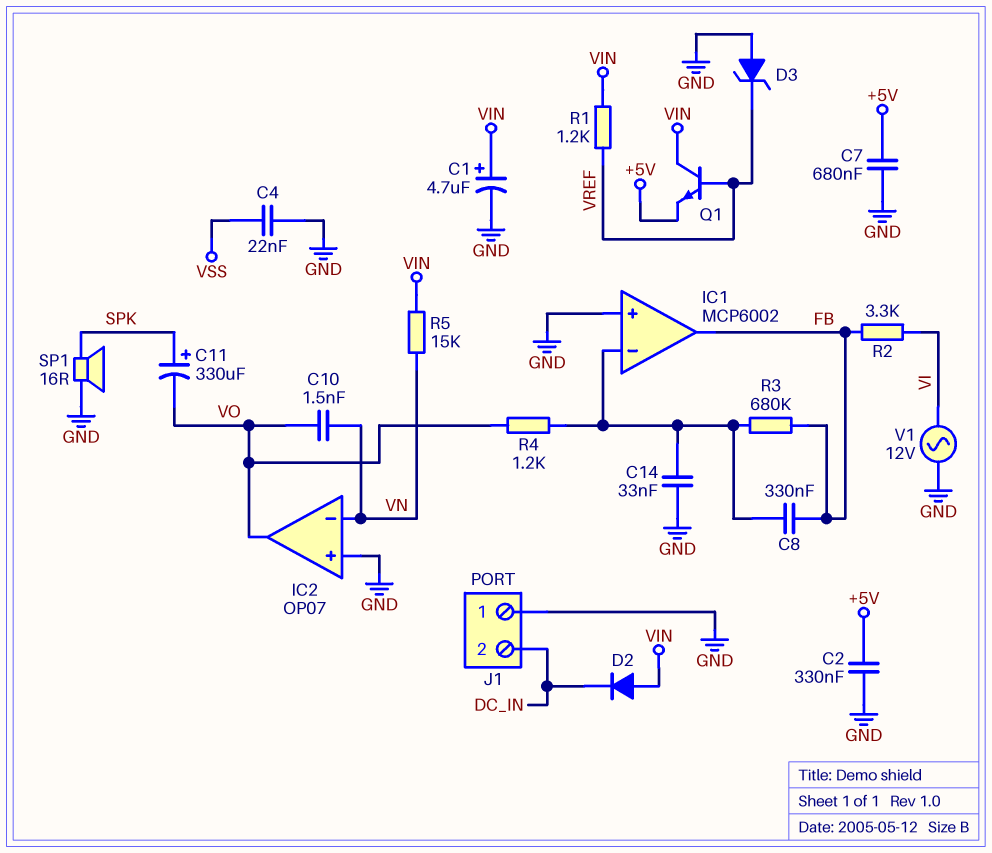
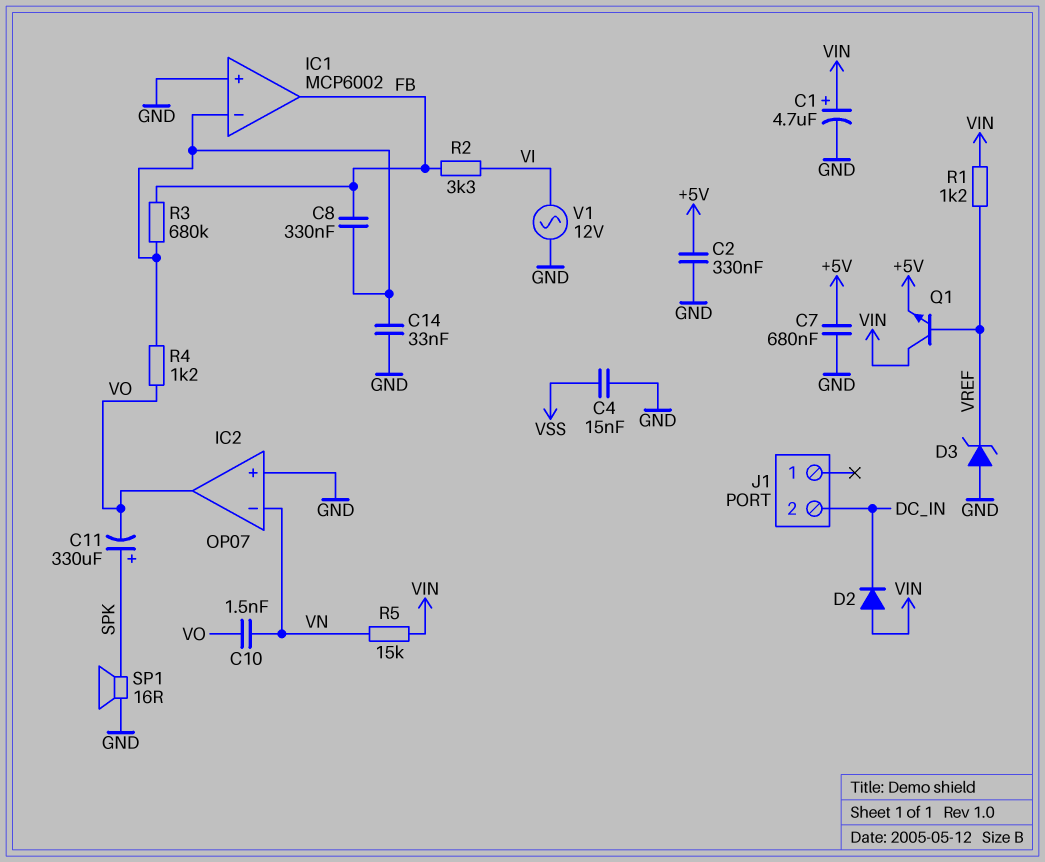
C4: 22nF (GND, VSS) -> 15nF (GND, VSS)
J1 pin 1: GND -> none

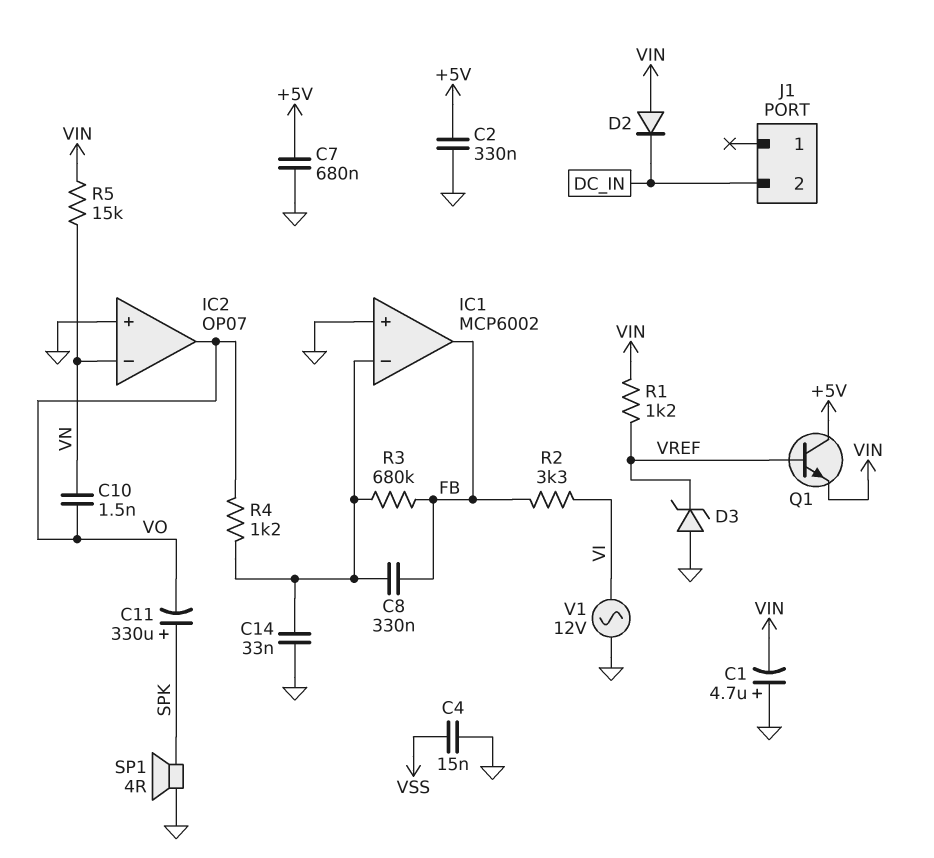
C1: 4.7uF (plus VIN, minus GND) -> 4.7uF (plus GND, minus VIN)
Q1: NPN (B VREF, C VIN, E +5V) -> NPN (B VREF, C +5V, E VIN)
SP1: speaker 16R (GND, SPK) -> speaker 4R (GND, SPK)

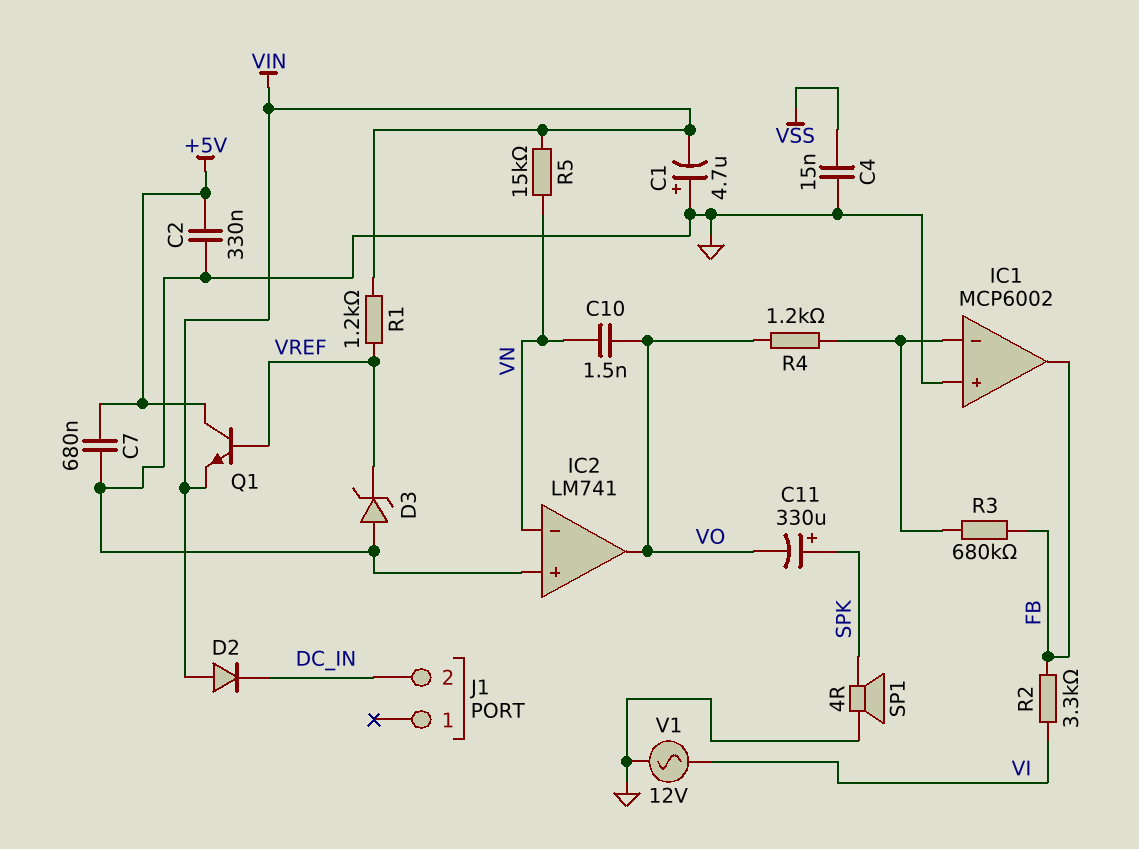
C8: 330nF (FB, IC1/in-) -> none
C14: 33nF (GND, IC1/in-) -> none
IC2: OP07 -> LM741

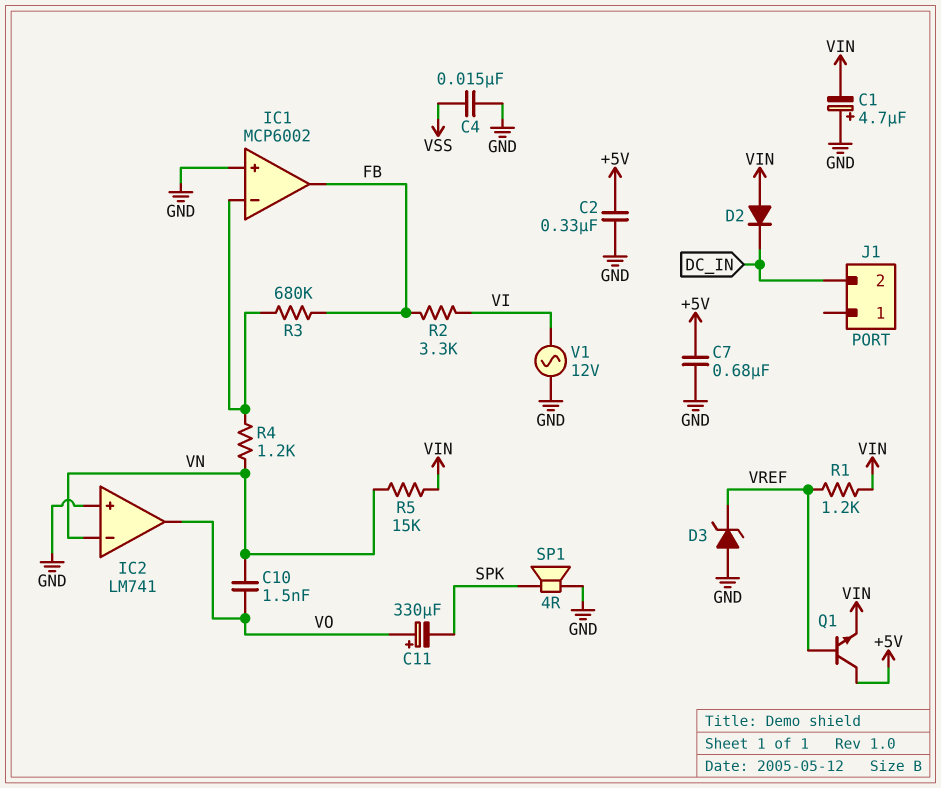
C11: 330uF (plus SPK, minus VO) -> 330uF (plus VO, minus SPK)
R4: 1.2k (IC1/in-, VO) -> 1.2k (IC1/in-, VN)

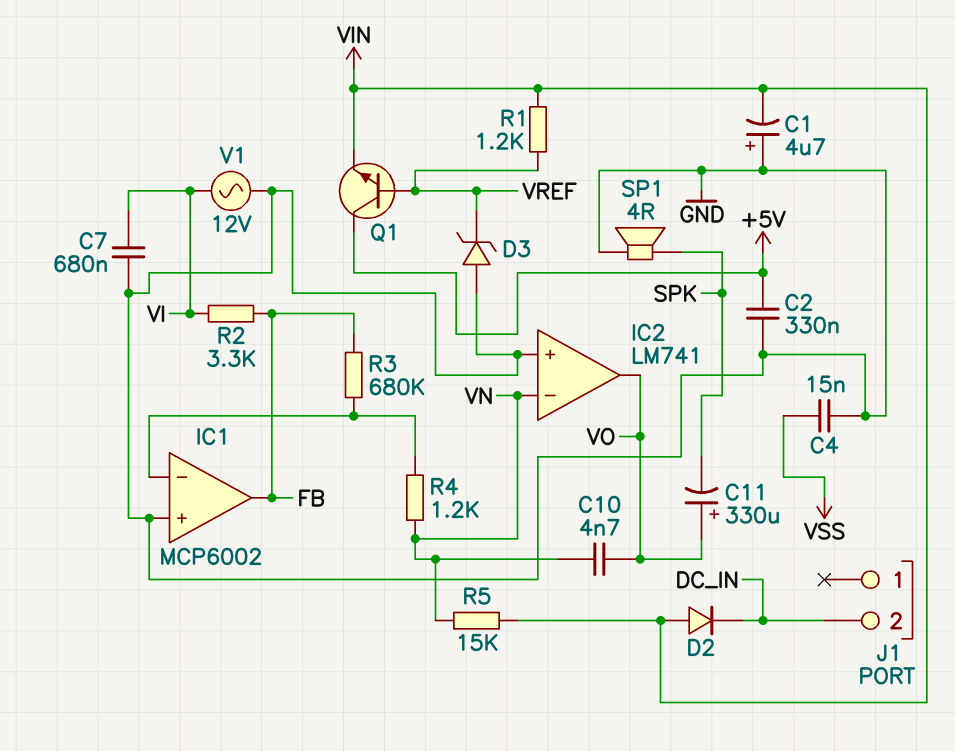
C7: 680nF (+5V, GND) -> 680nF (GND, VI)
C10: 1.5nF (VN, VO) -> 4.7nF (VN, VO)

